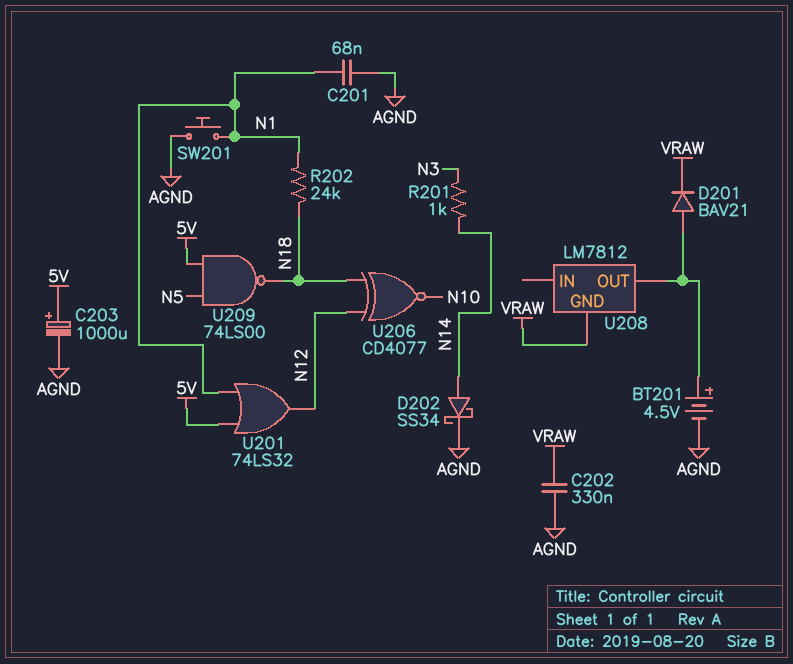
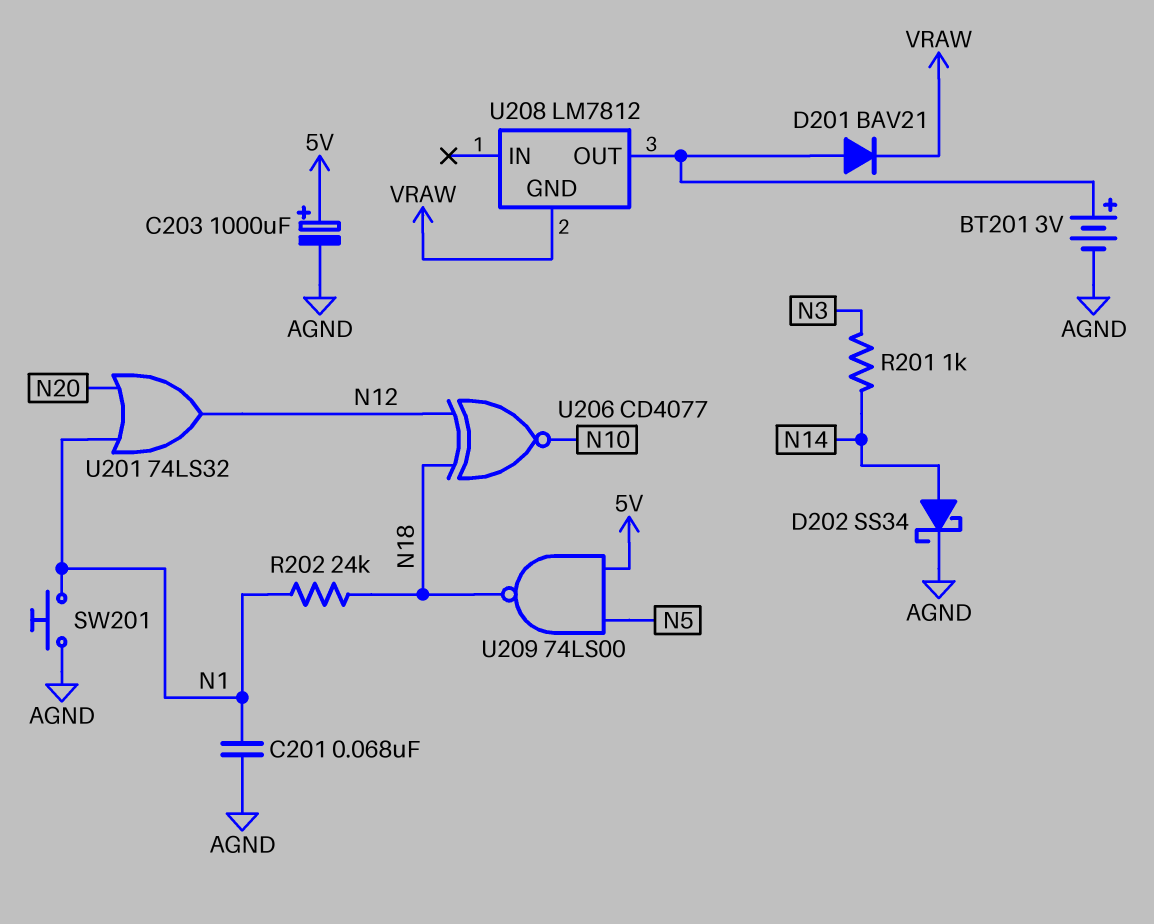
BT201: 4.5V (plus U208/OUT, minus AGND) -> 3V (plus U208/OUT, minus AGND)
C202: 330nF (AGND, VRAW) -> none
U201: OR 74LS32 (in 5V, in N1, out N12) -> OR 74LS32 (in N1, in N20, out N12)

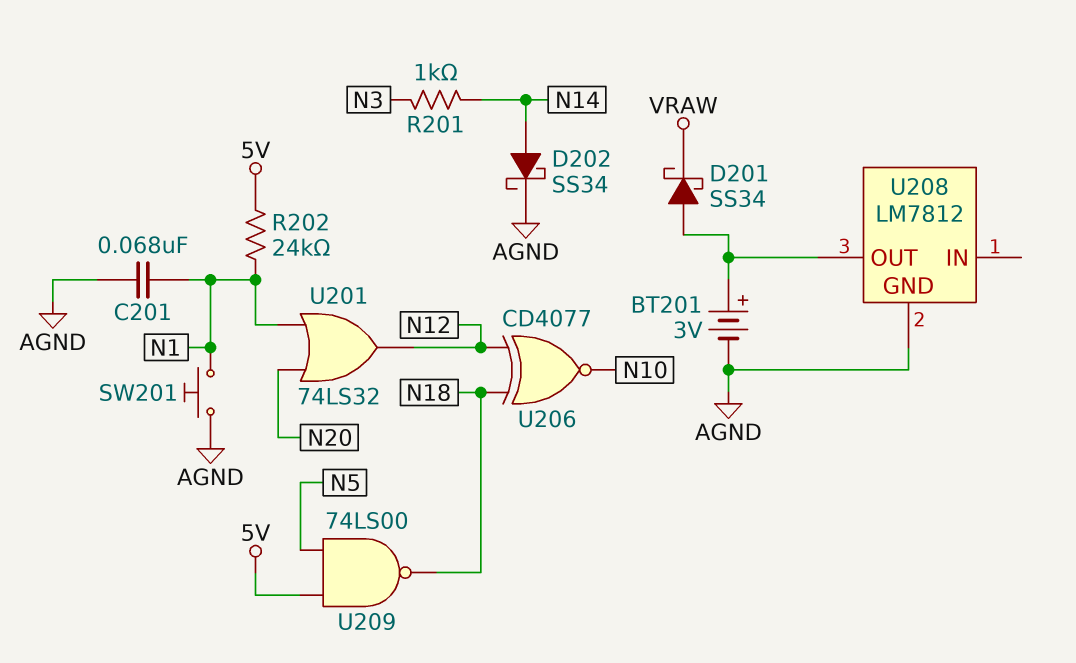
C203: 1000uF (plus 5V, minus AGND) -> none
D201: diode BAV21 (A U208/OUT, K VRAW) -> schottky SS34 (A U208/OUT, K VRAW)
R202: 24k (N1, N18) -> 24k (5V, N1)
U208 pin GND: VRAW -> AGND

